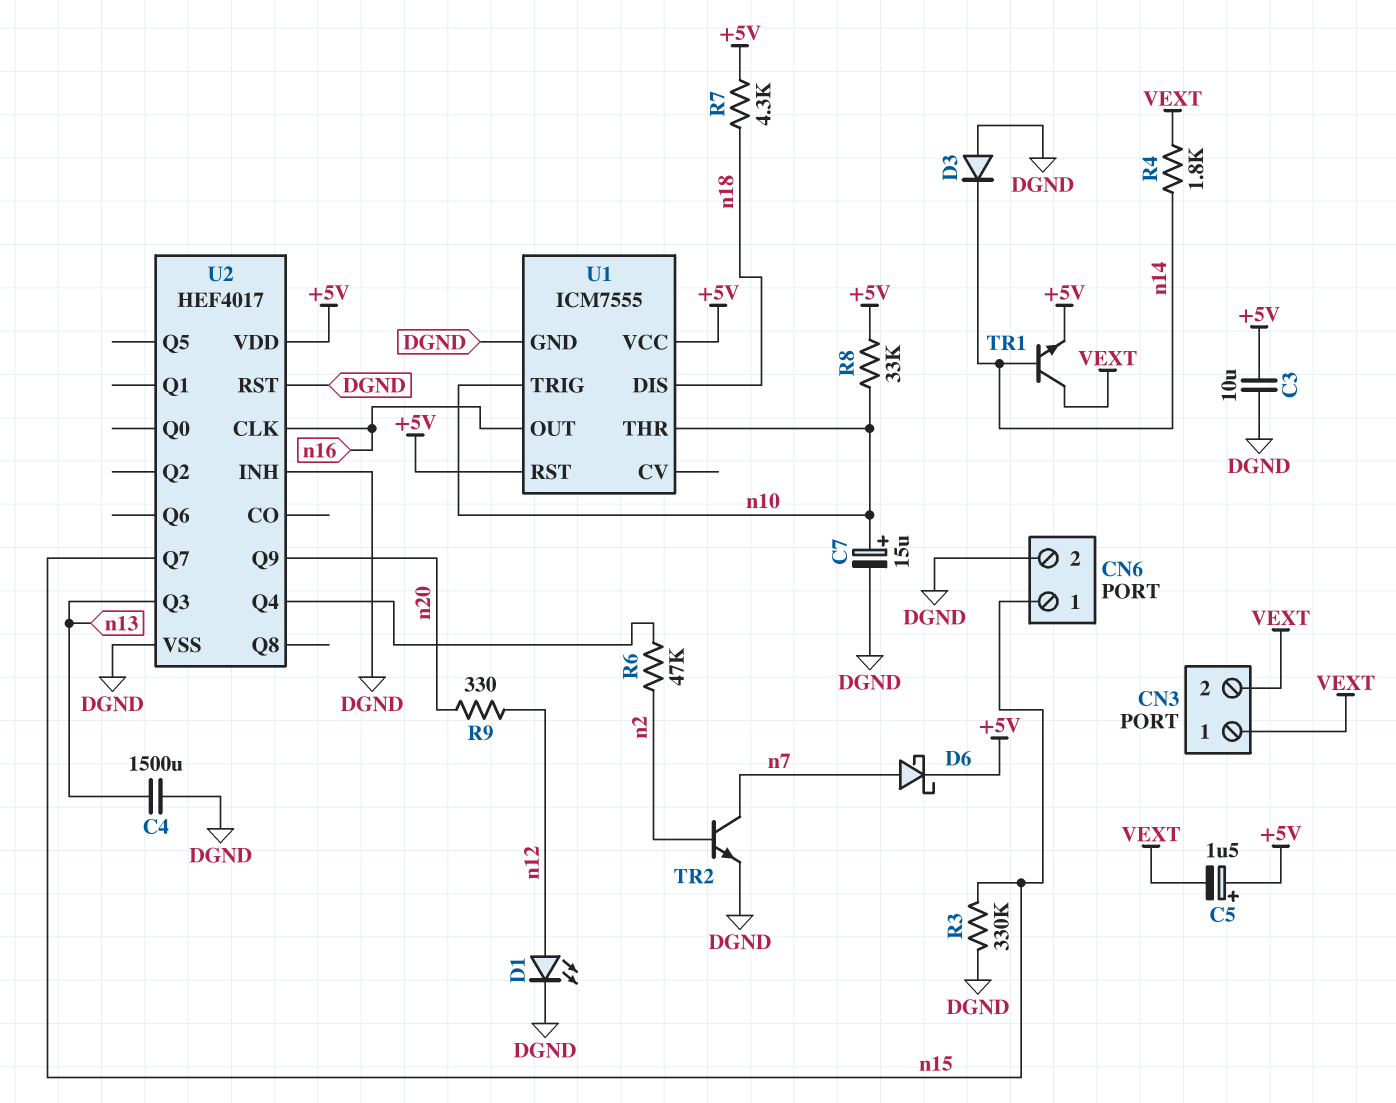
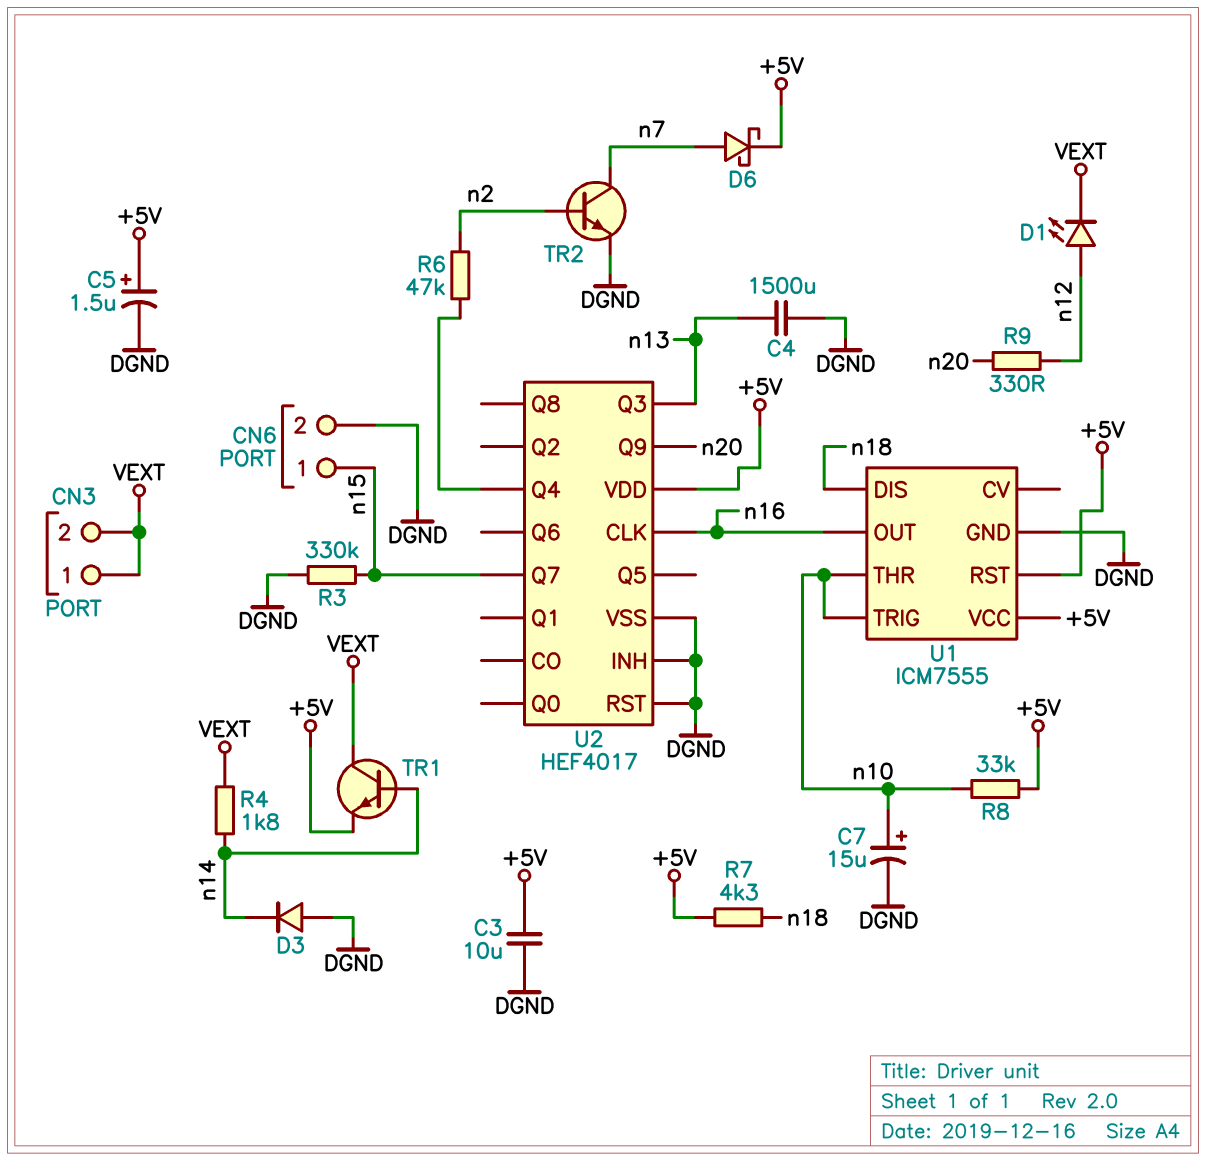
C5: 1.5uF (plus +5V, minus VEXT) -> 1.5uF (plus +5V, minus DGND)
D1: LED (A n12, K DGND) -> LED (A n12, K VEXT)

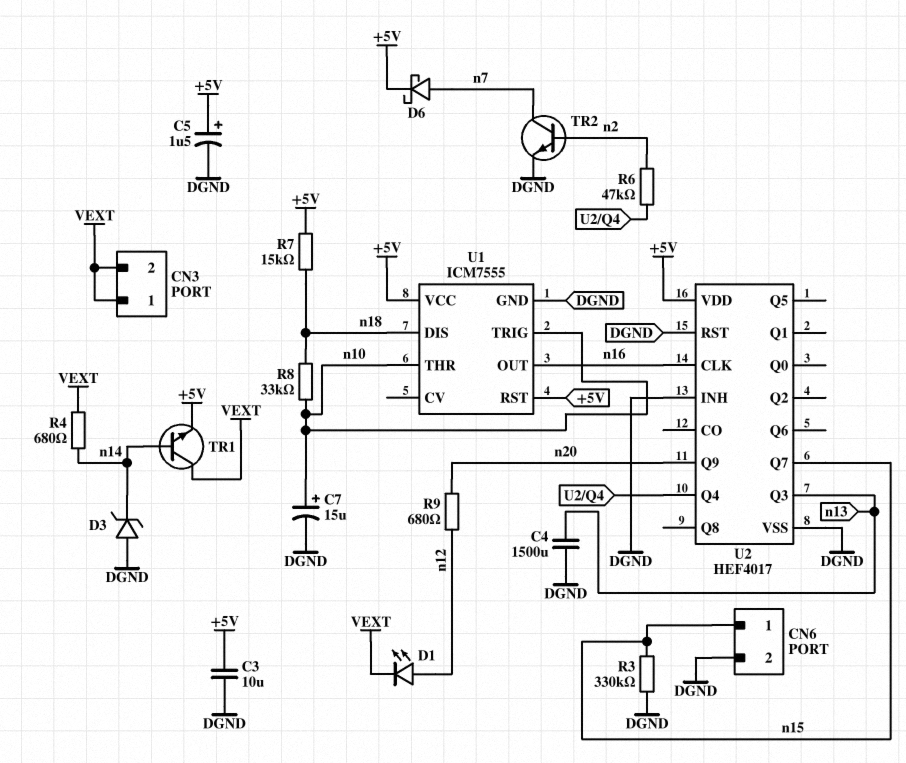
D3: diode (A DGND, K n14) -> zener (A DGND, K n14)
R4: 1.8k (VEXT, n14) -> 680 (VEXT, n14)
R7: 4.3k (+5V, n18) -> 15k (+5V, n18)
R8: 33k (+5V, n10) -> 33k (n10, n18)
R9: 330 (n12, n20) -> 680 (n12, n20)

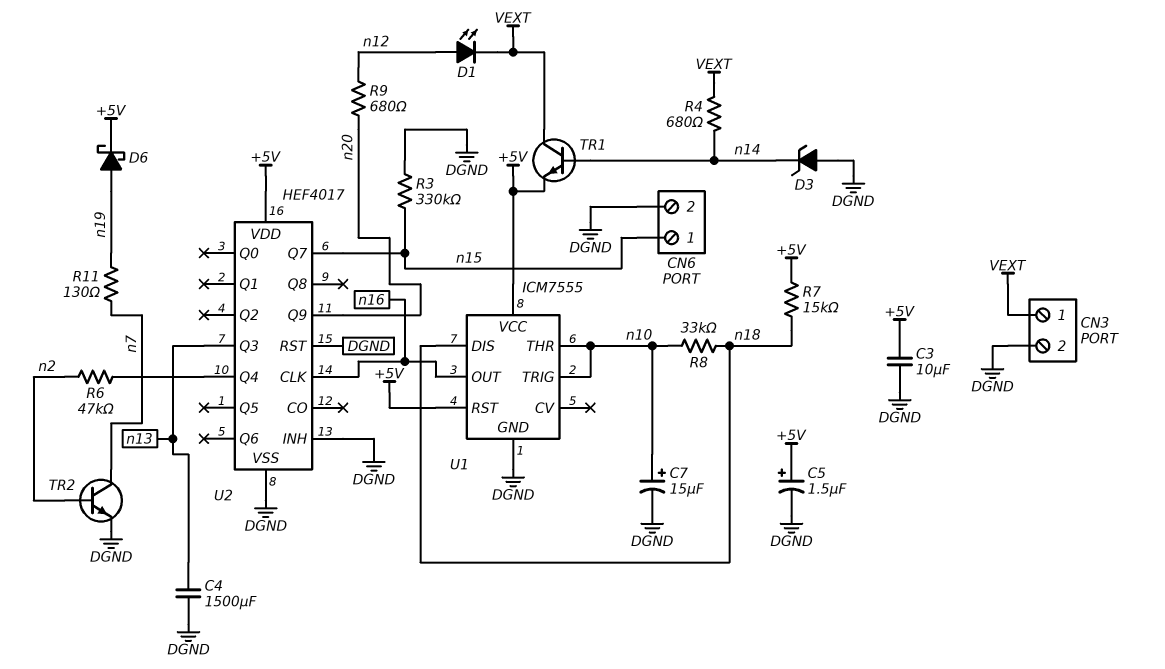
CN3 pin 2: VEXT -> DGND
D6: schottky (A n7, K +5V) -> schottky (A n19, K +5V)
R11: none -> 130 (n7, n19)

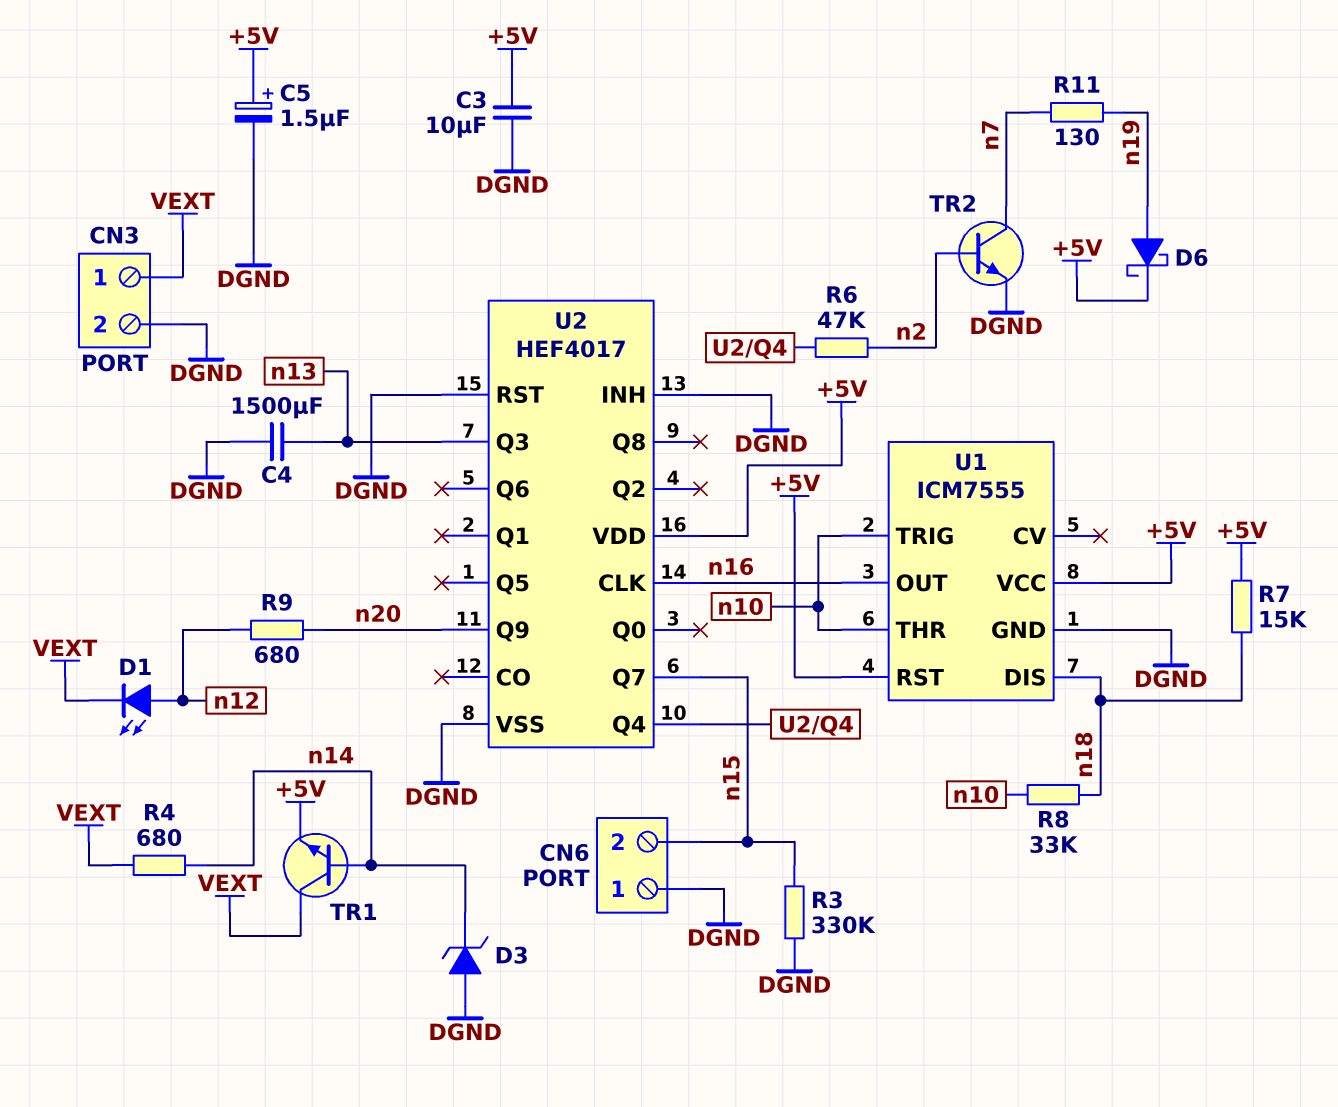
C7: 15uF (plus n10, minus DGND) -> none
CN6 pin 1: n15 -> DGND
CN6 pin 2: DGND -> n15

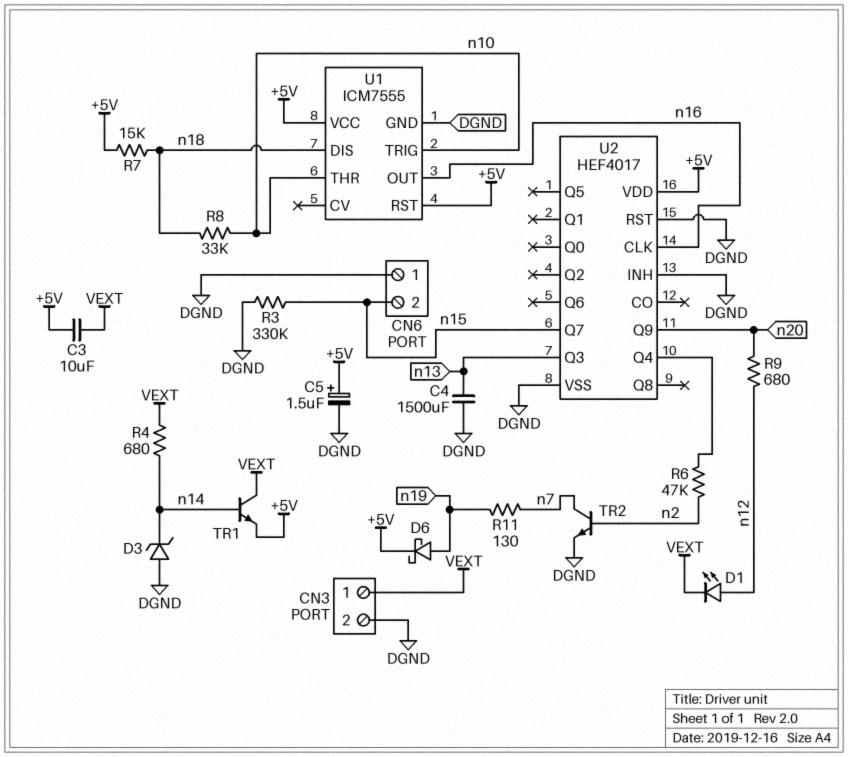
C3: 10uF (+5V, DGND) -> 10uF (+5V, VEXT)

